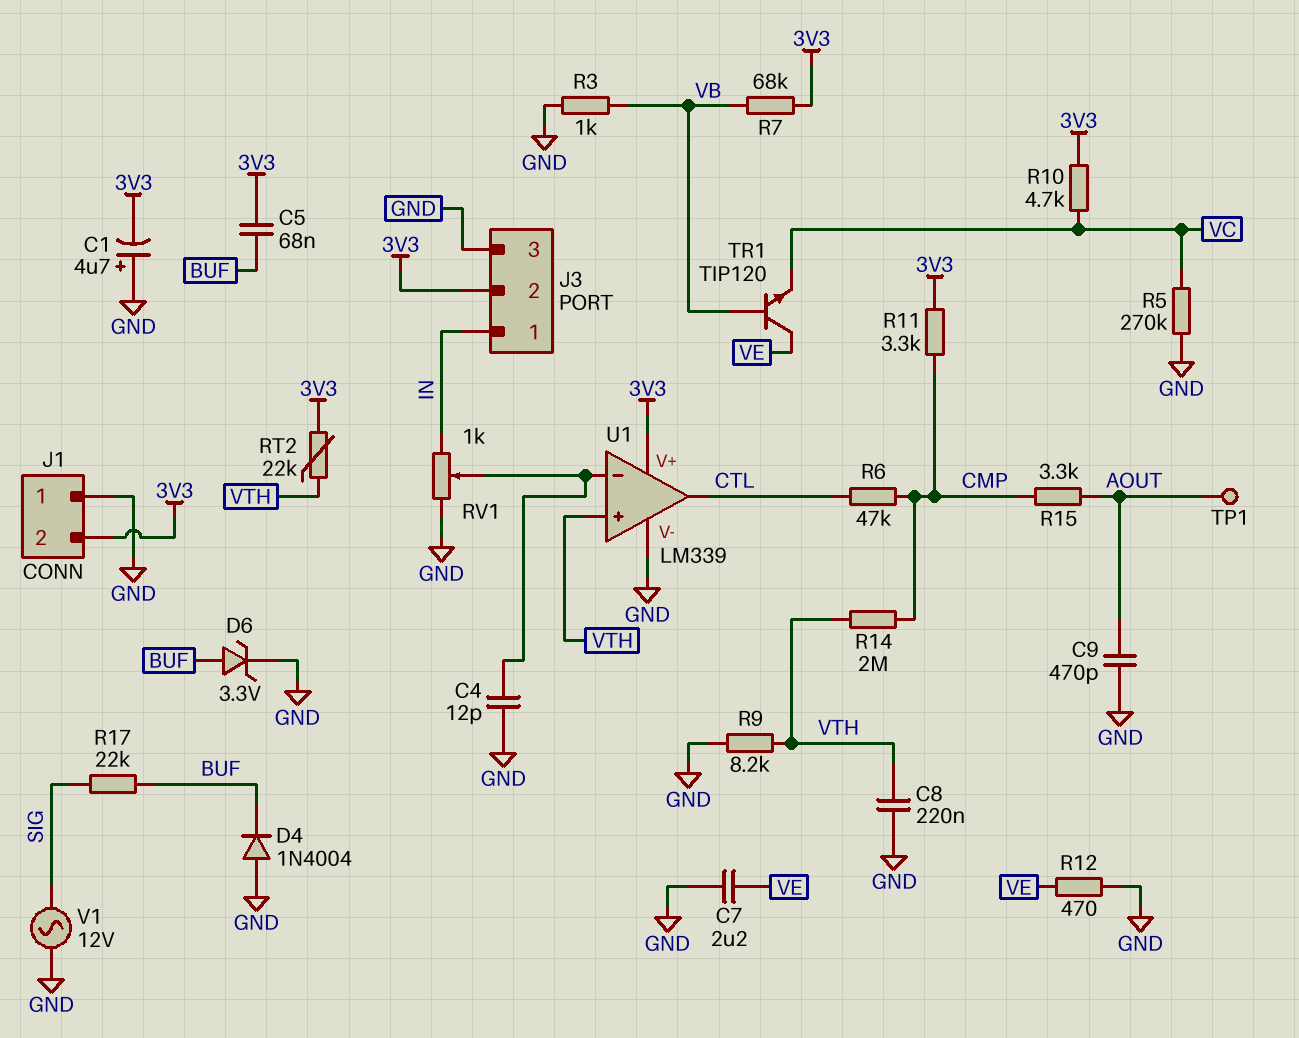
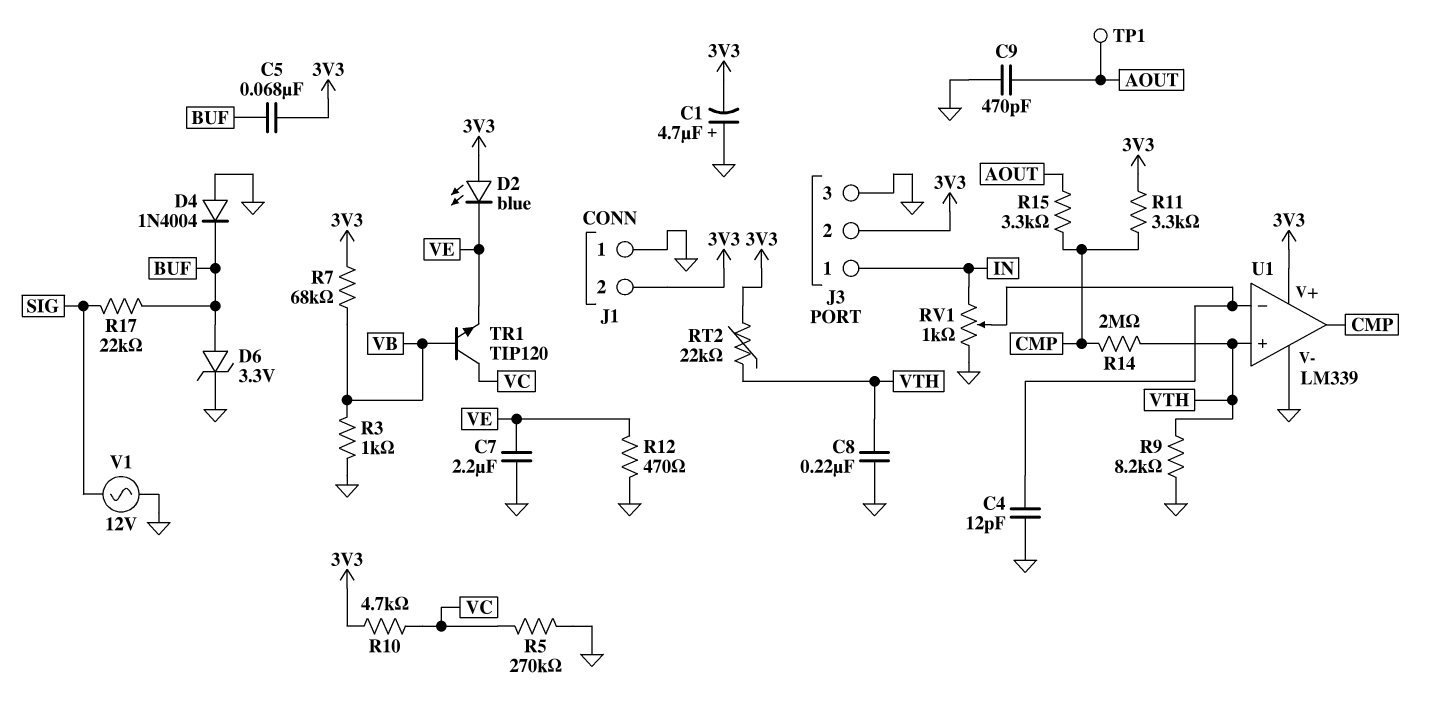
D2: none -> LED blue (A 3V3, K VE)
R6: 47k (CMP, CTL) -> none
TR1: NPN TIP120 (B VB, C VE, E VC) -> NPN TIP120 (B VB, C VC, E VE)
U1 pin out: CTL -> CMP

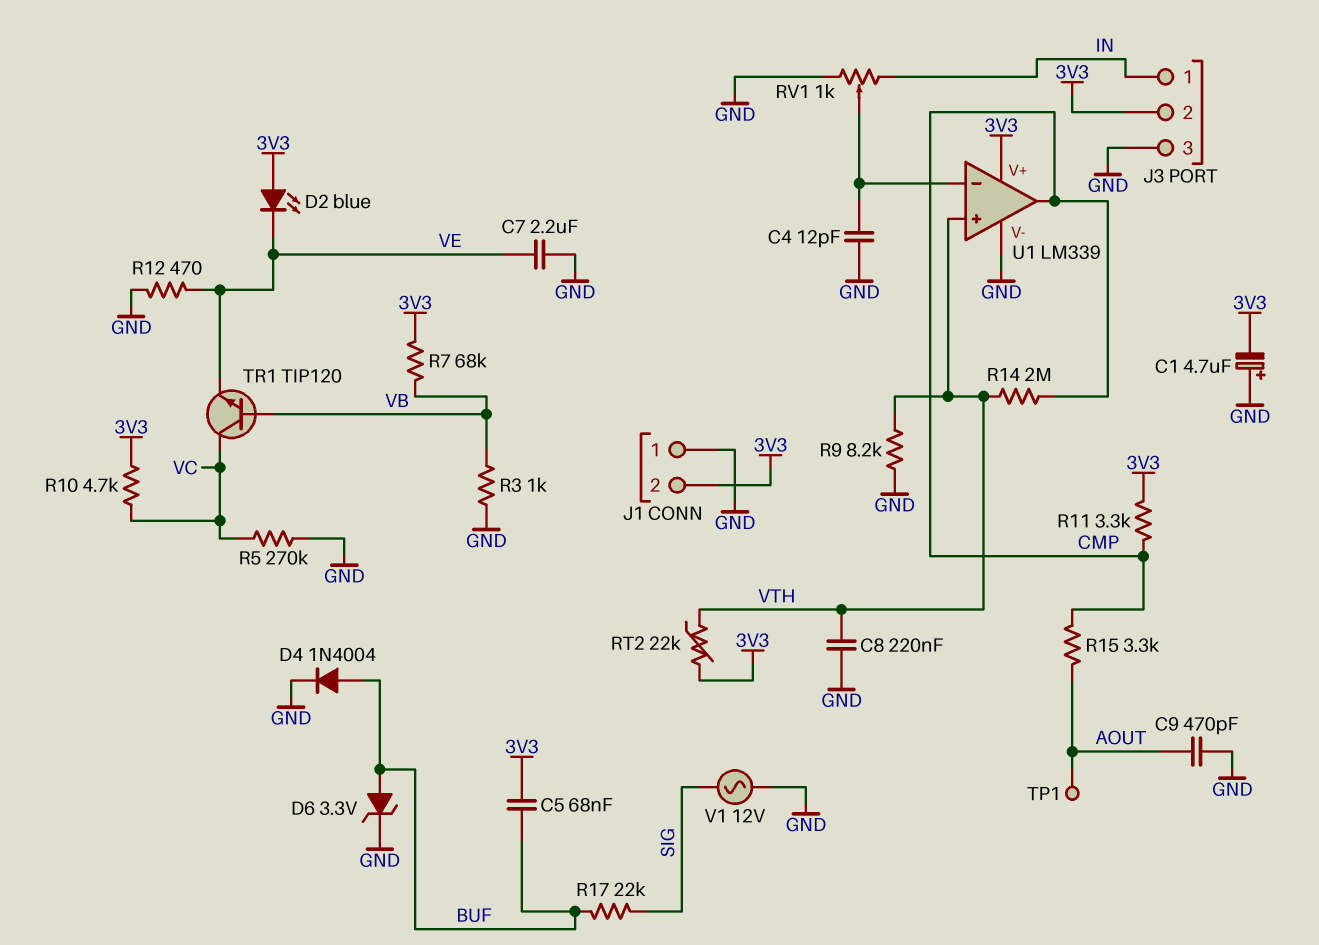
D4: diode 1N4004 (A GND, K BUF) -> diode 1N4004 (A BUF, K GND)

